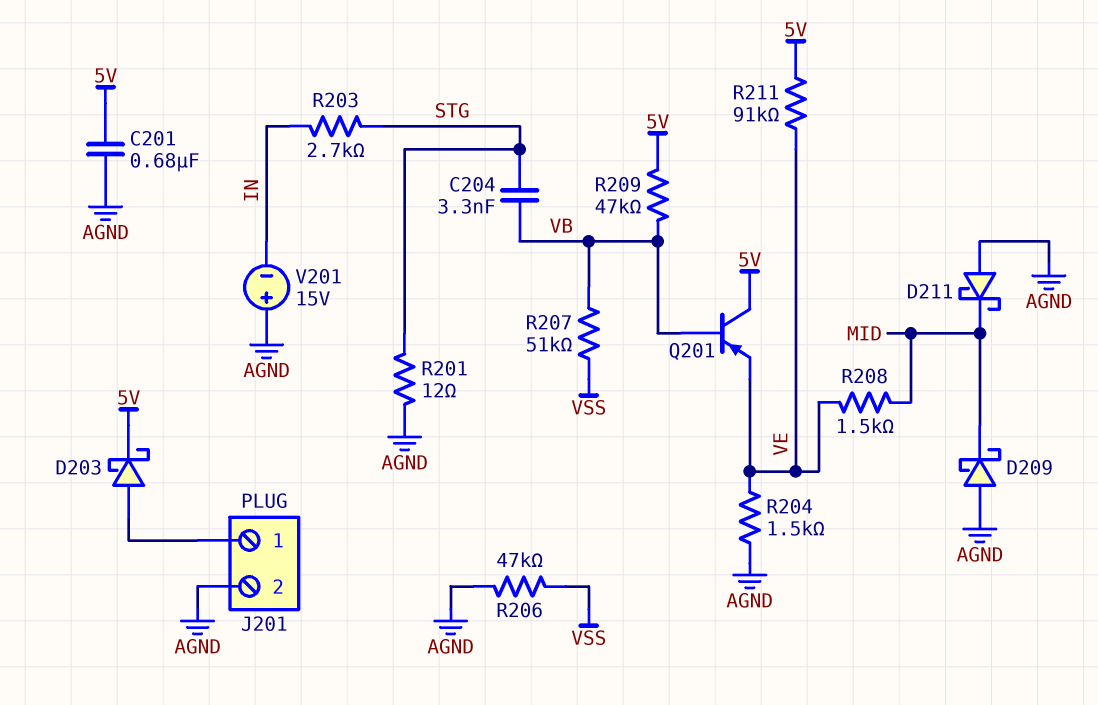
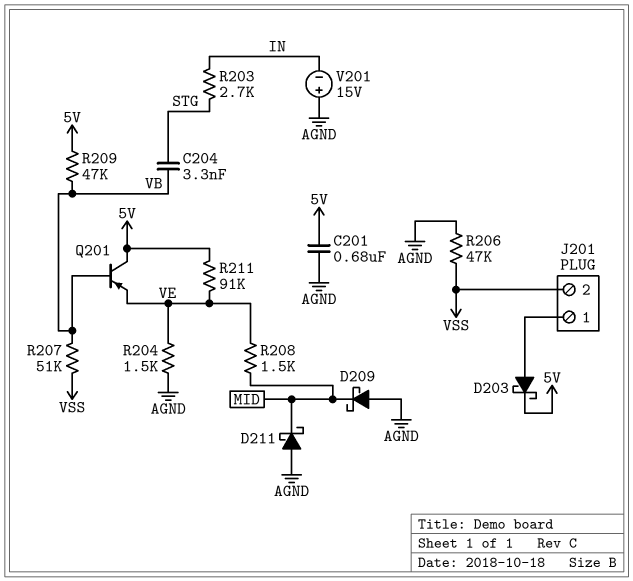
J201 pin 2: AGND -> VSS
R201: 12 (AGND, STG) -> none

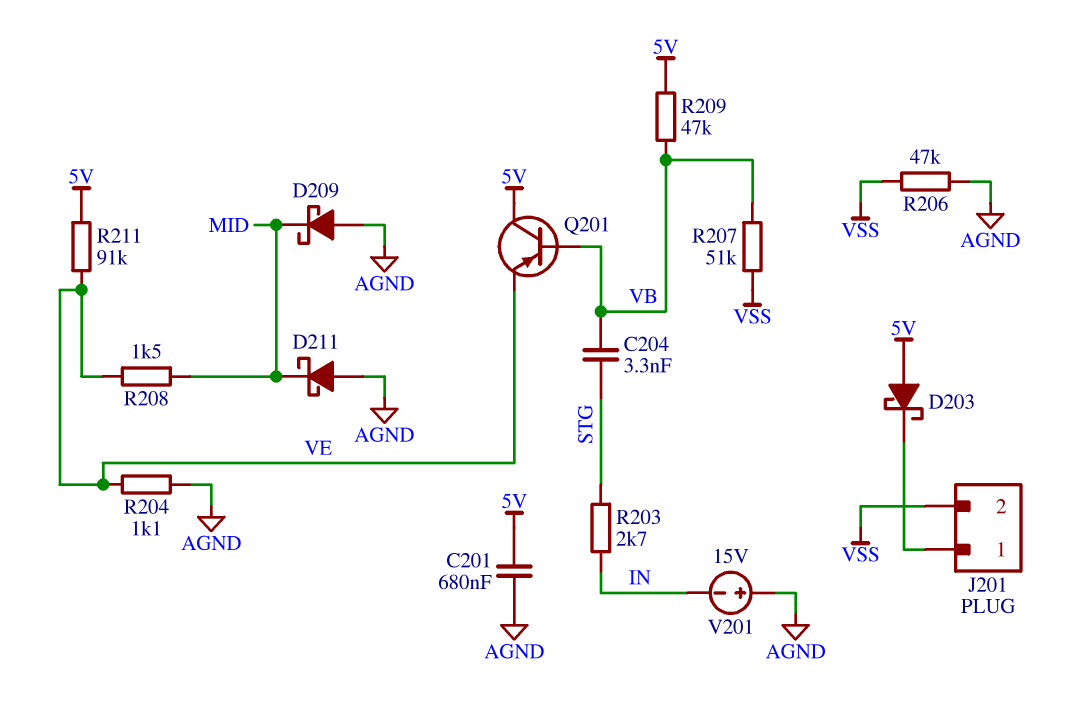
D203: schottky (A J201/1, K 5V) -> schottky (A 5V, K J201/1)
R204: 1.5k (AGND, VE) -> 1.1k (AGND, VE)

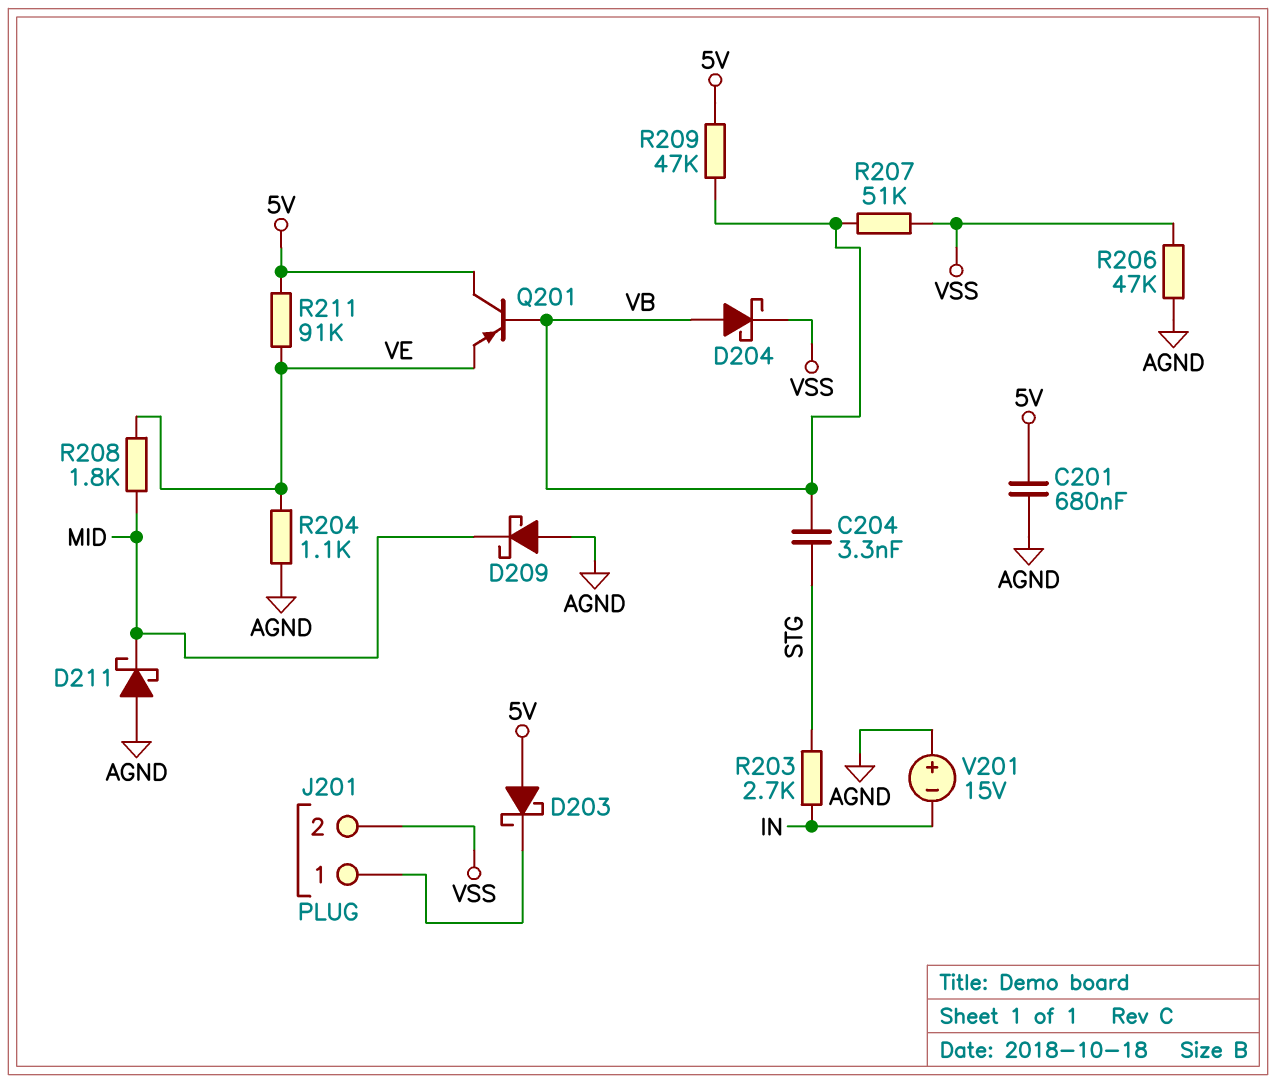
D204: none -> schottky (A VB, K VSS)
R208: 1.5k (MID, VE) -> 1.8k (MID, VE)

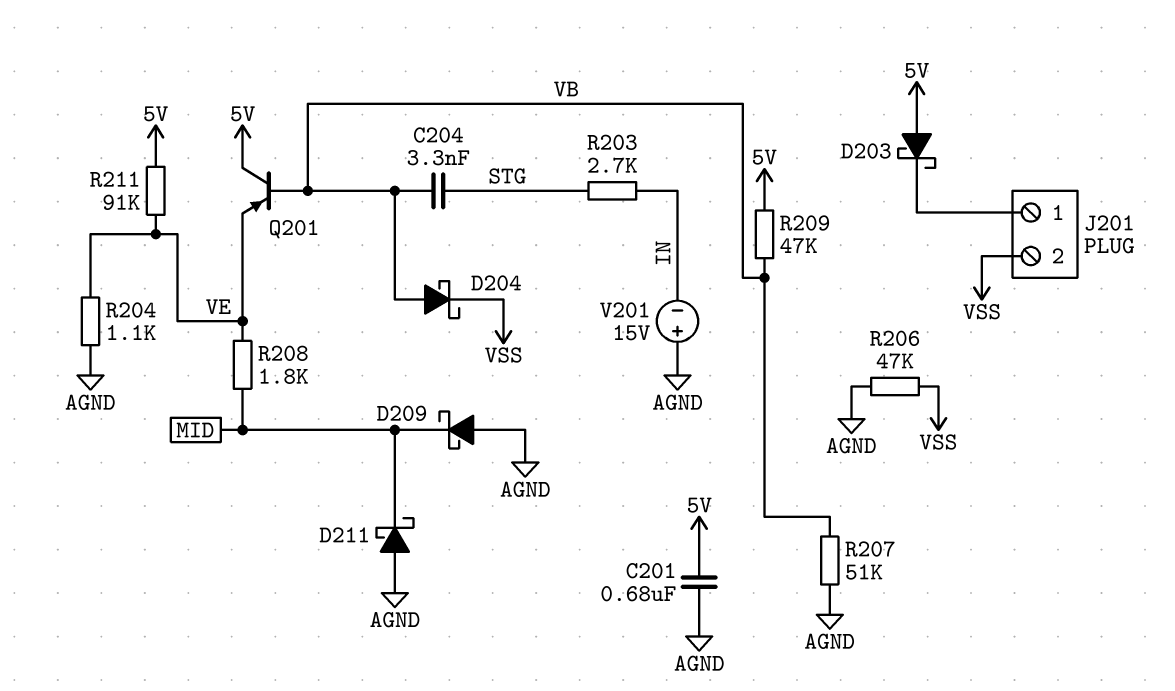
R207: 51k (VB, VSS) -> 51k (AGND, VB)

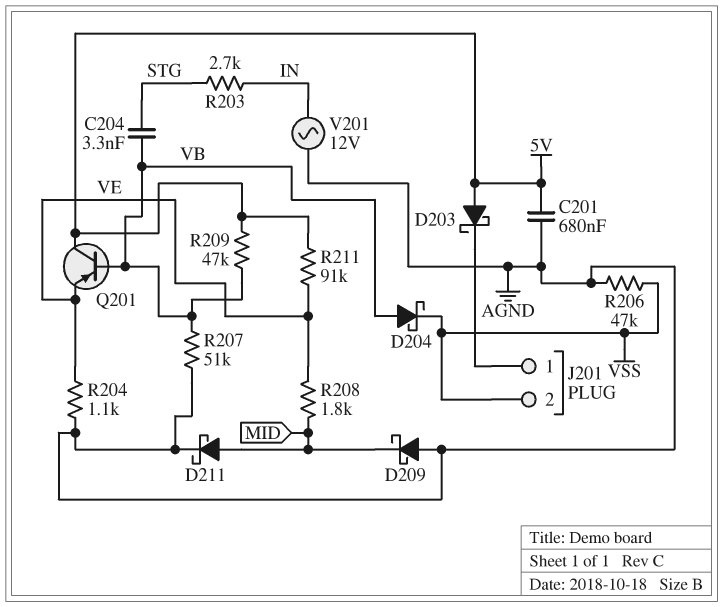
D211: schottky (A AGND, K MID) -> schottky (A MID, K AGND)
V201: 15V (plus AGND, minus IN) -> AC 12V (AGND, IN)

